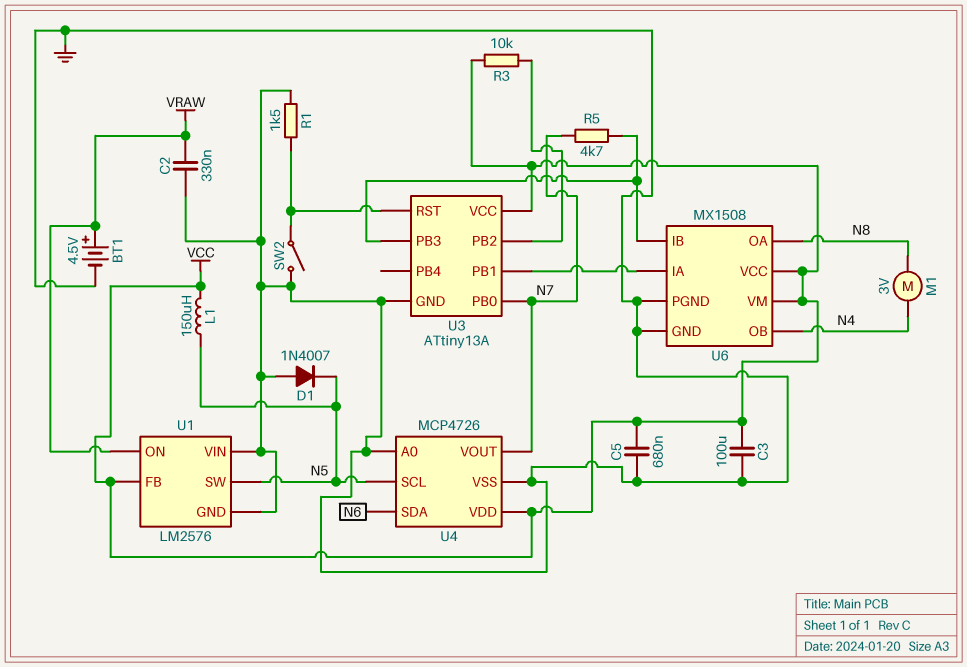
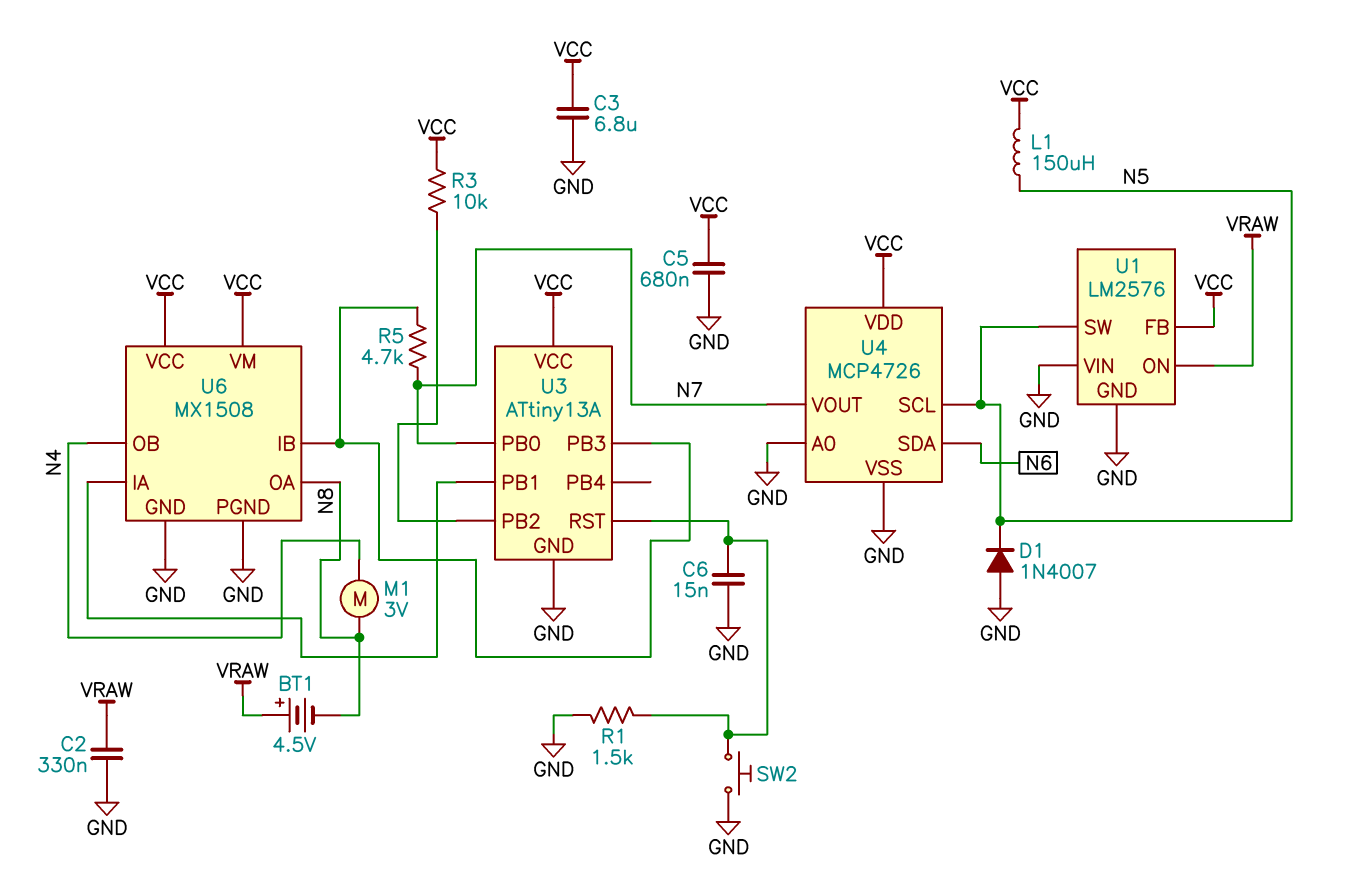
BT1: 4.5V (plus VRAW, minus GND) -> 4.5V (plus VRAW, minus N8)
C3: 100uF (GND, VCC) -> 6.8uF (GND, VCC)
C6: none -> 15nF (GND, U3/RST)
SW2: switch (GND, U3/RST) -> button (GND, U3/RST)

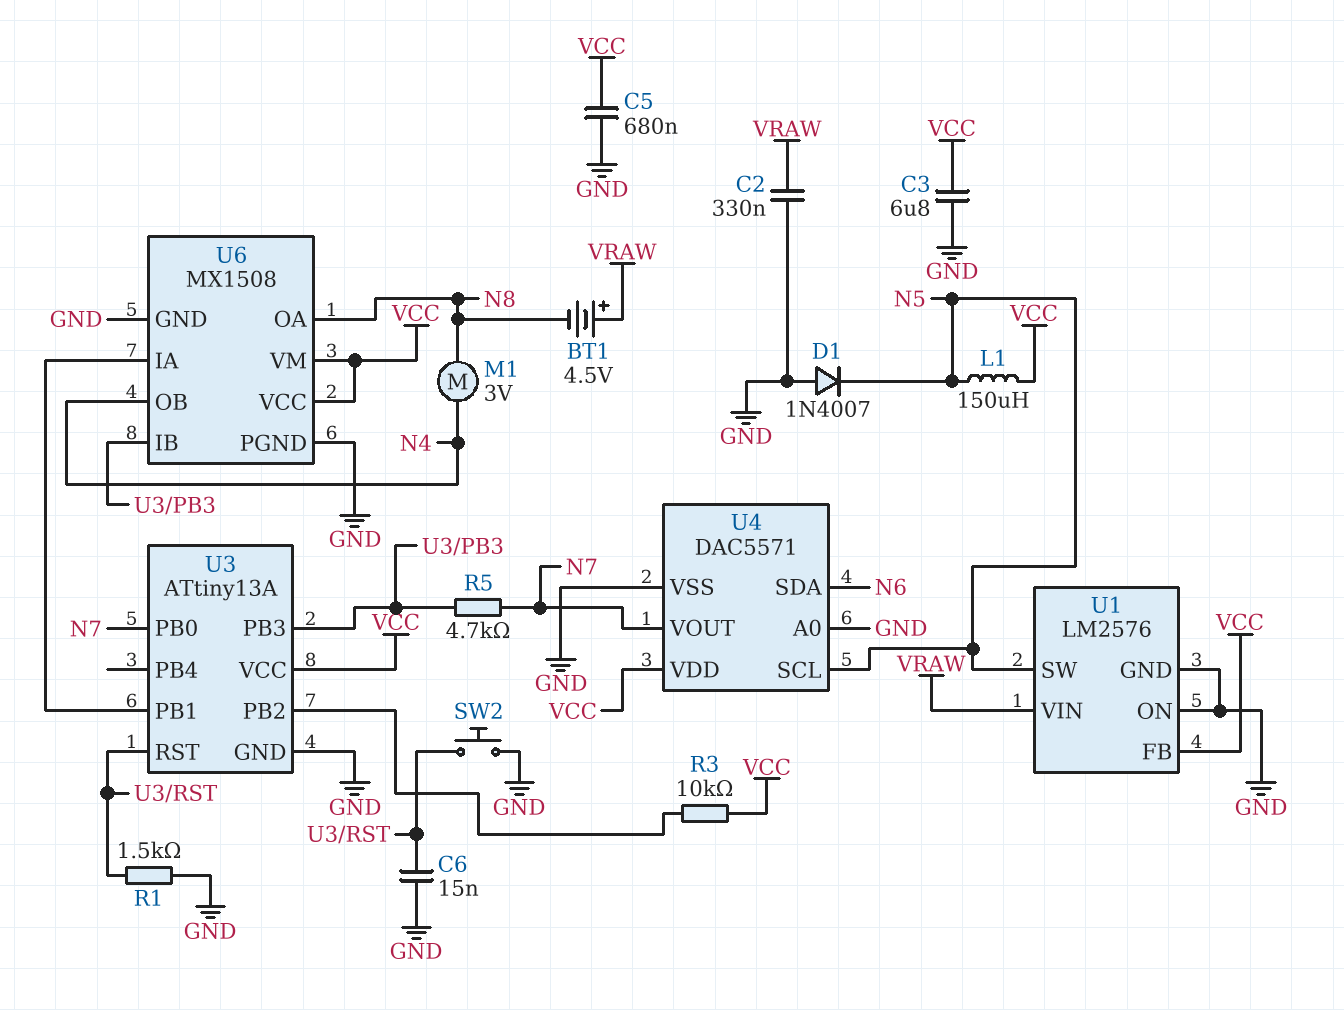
U1 pin ON: VRAW -> GND
U1 pin VIN: GND -> VRAW
U4: MCP4726 -> DAC5571

